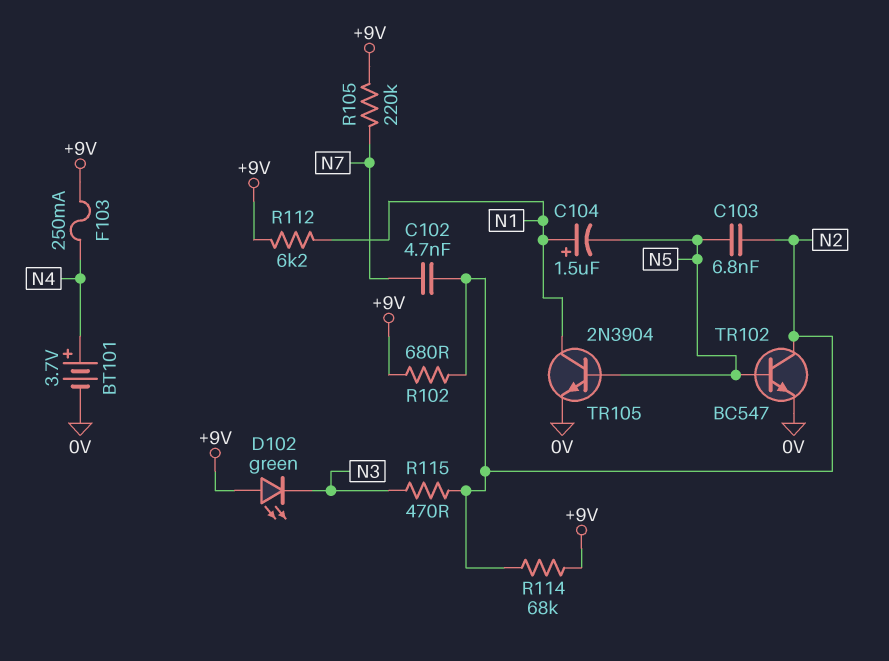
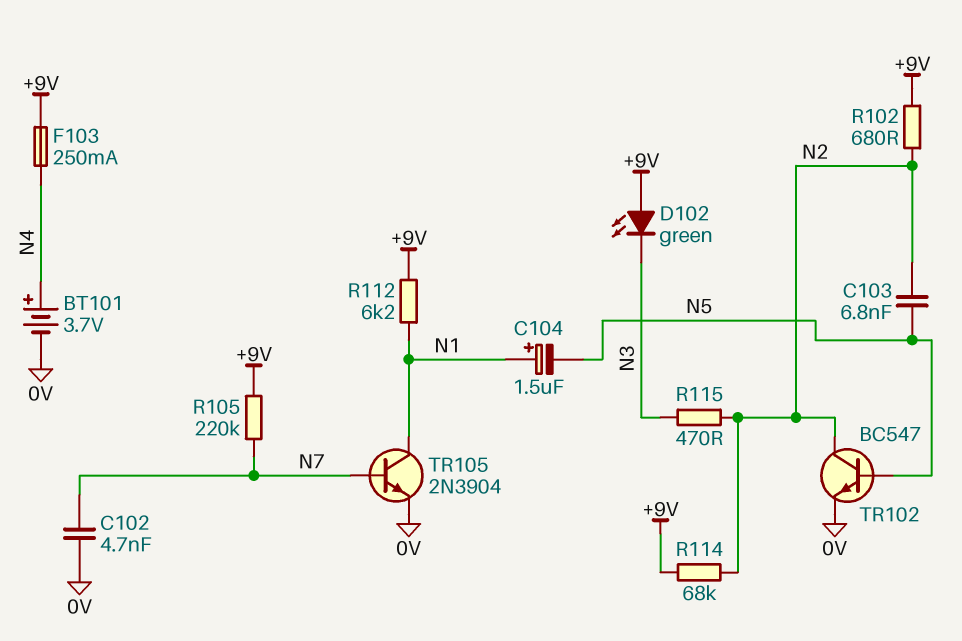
C102: 4.7nF (N2, N7) -> 4.7nF (0V, N7)
TR105: NPN 2N3904 (B N5, C N1, E 0V) -> NPN 2N3904 (B N7, C N1, E 0V)

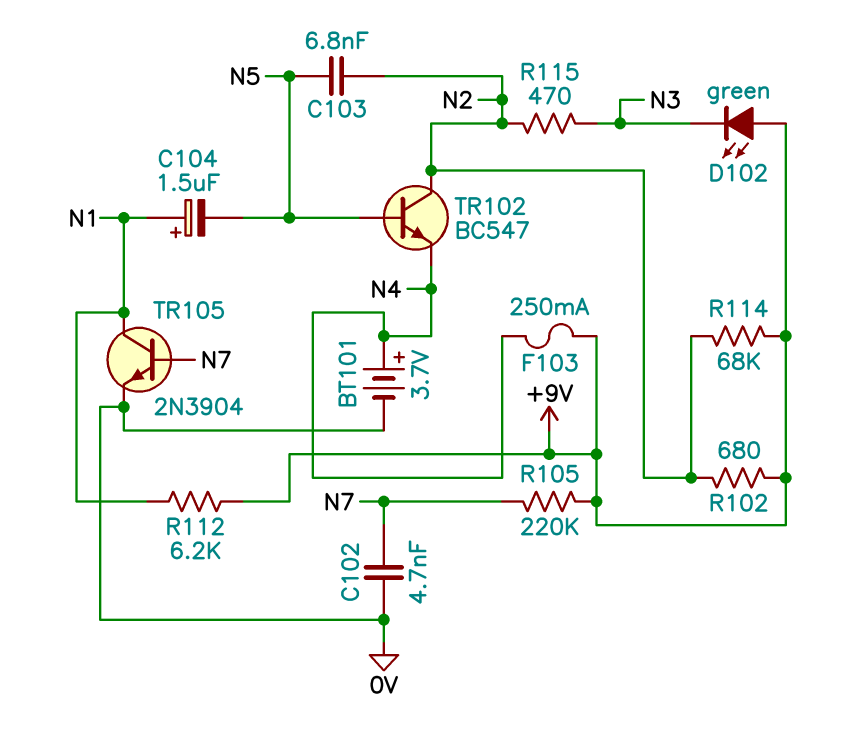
TR102: NPN BC547 (B N5, C N2, E 0V) -> NPN BC547 (B N5, C N2, E N4)

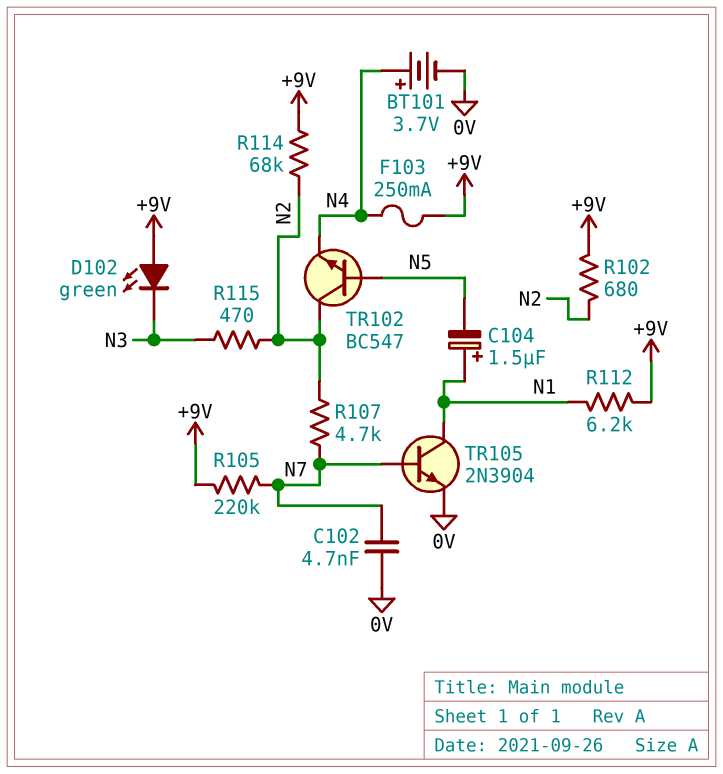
C103: 6.8nF (N2, N5) -> none
R107: none -> 4.7k (N2, N7)

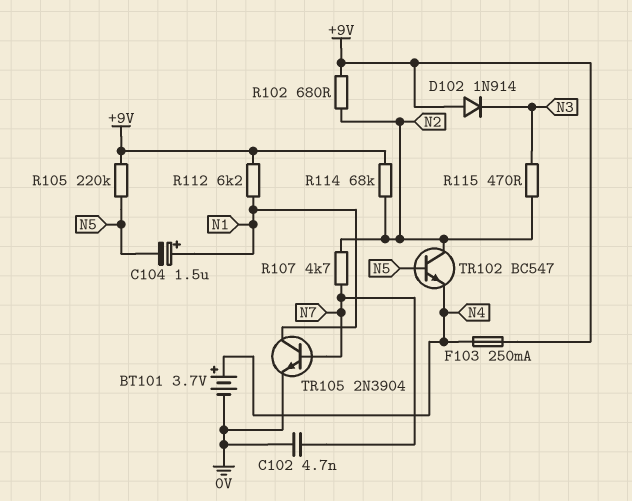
D102: LED green (A +9V, K N3) -> diode 1N914 (A +9V, K N3)
R105: 220k (+9V, N7) -> 220k (+9V, N5)

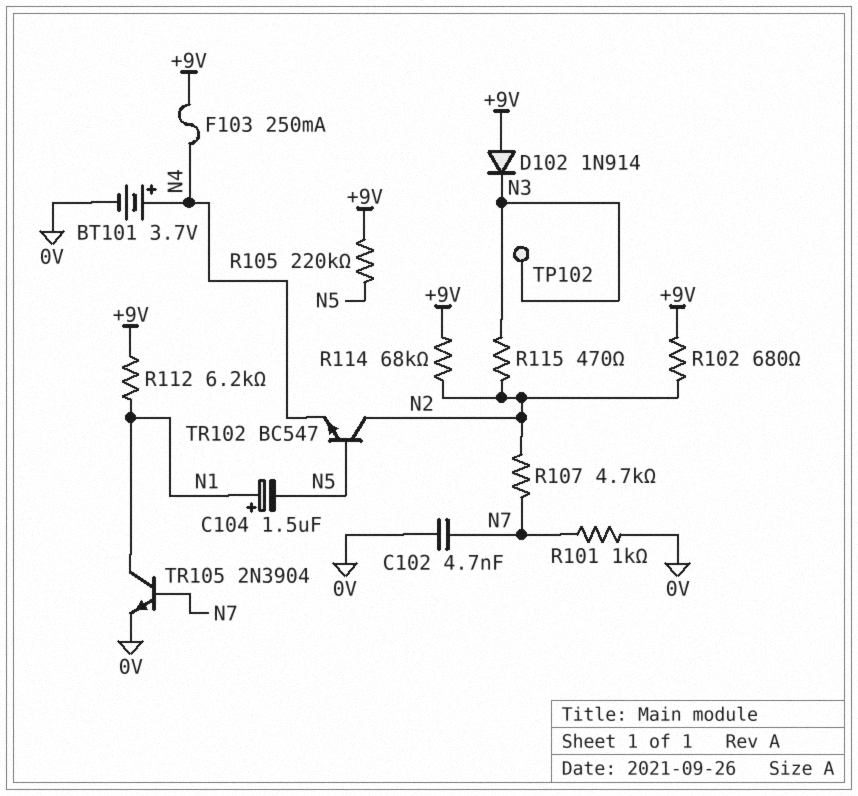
R101: none -> 1k (0V, N7)
TP102: none -> test point (N3)

